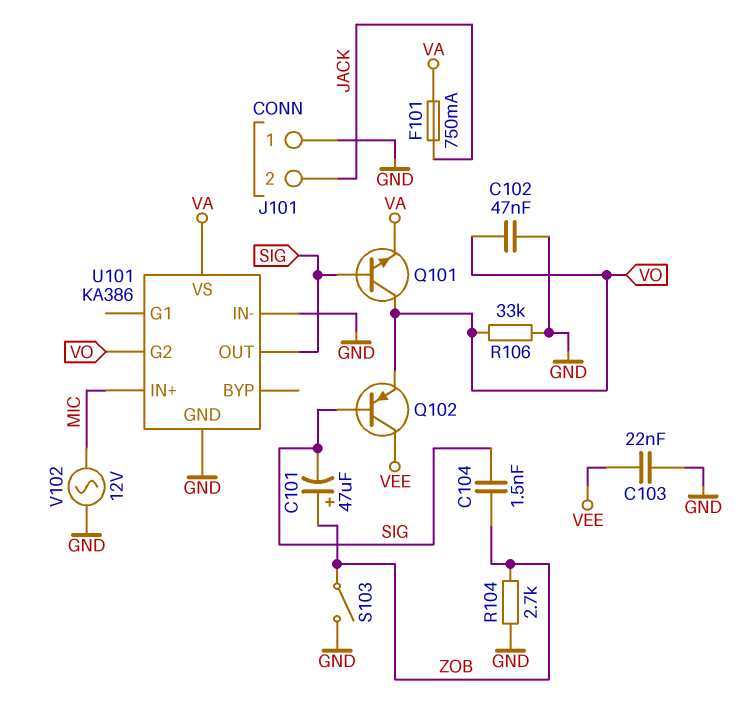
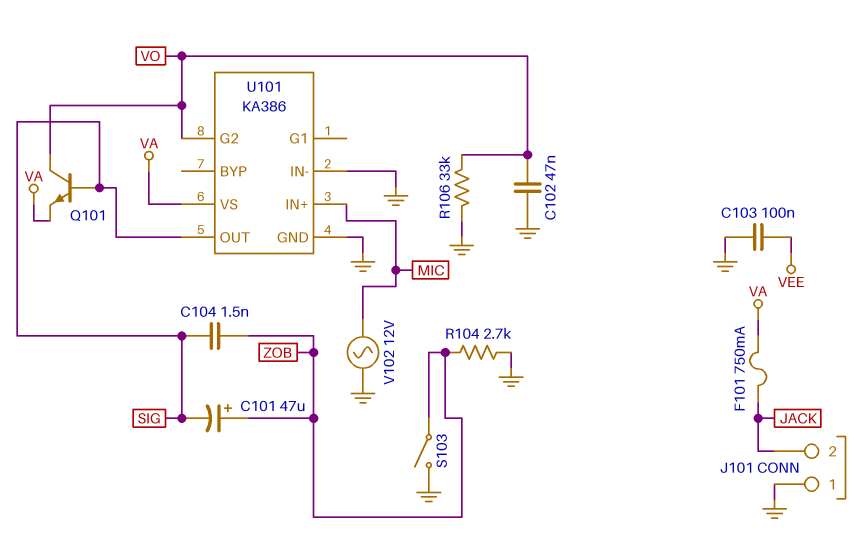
C103: 22nF (GND, VEE) -> 100nF (GND, VEE)
Q102: PNP (B SIG, C VEE, E VO) -> none

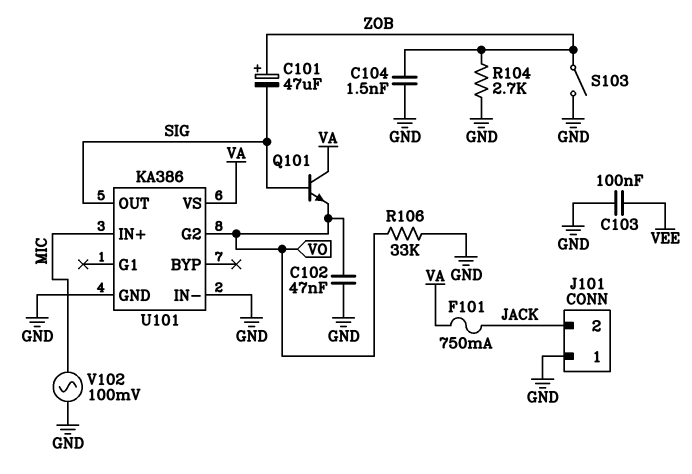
C104: 1.5nF (SIG, ZOB) -> 1.5nF (GND, ZOB)
Q101: NPN (B SIG, C VO, E VA) -> NPN (B SIG, C VA, E VO)
V102: AC 12V (GND, MIC) -> AC 100mV (GND, MIC)

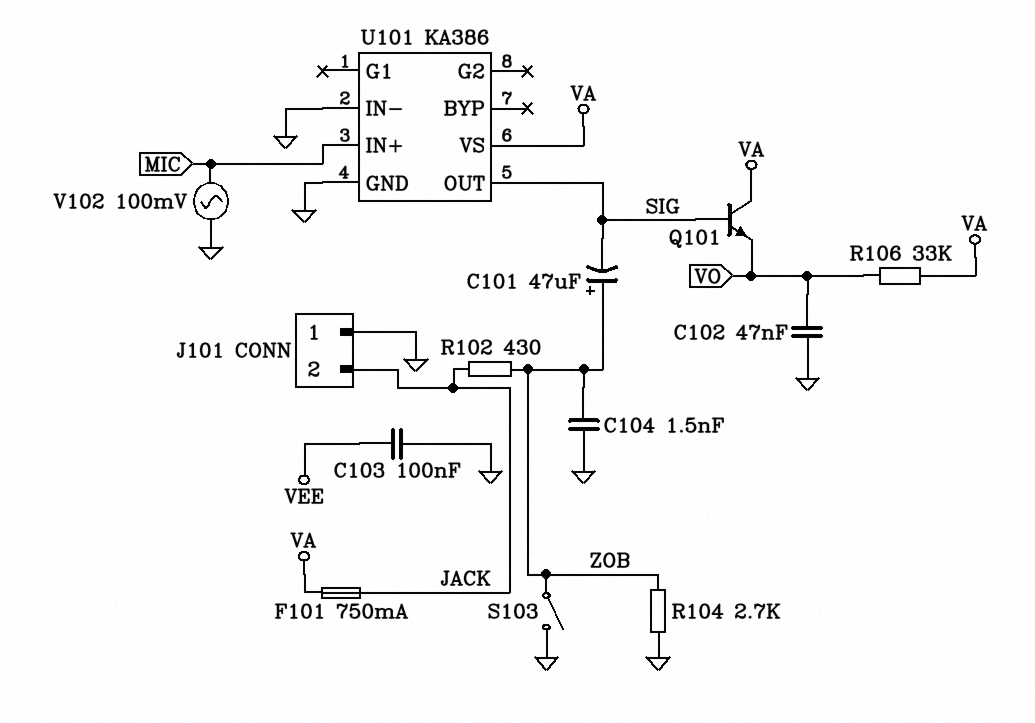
R102: none -> 430 (JACK, ZOB)
R106: 33k (GND, VO) -> 33k (VA, VO)
U101 pin G2: VO -> none

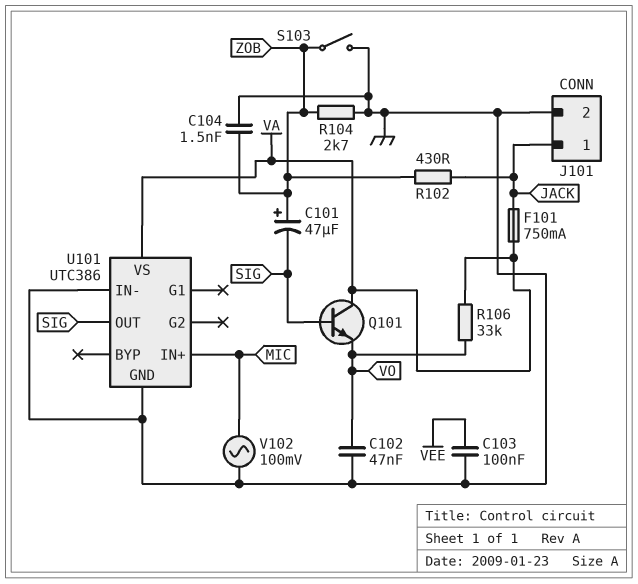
J101 pin 1: GND -> JACK
J101 pin 2: JACK -> GND
U101: KA386 -> UTC386

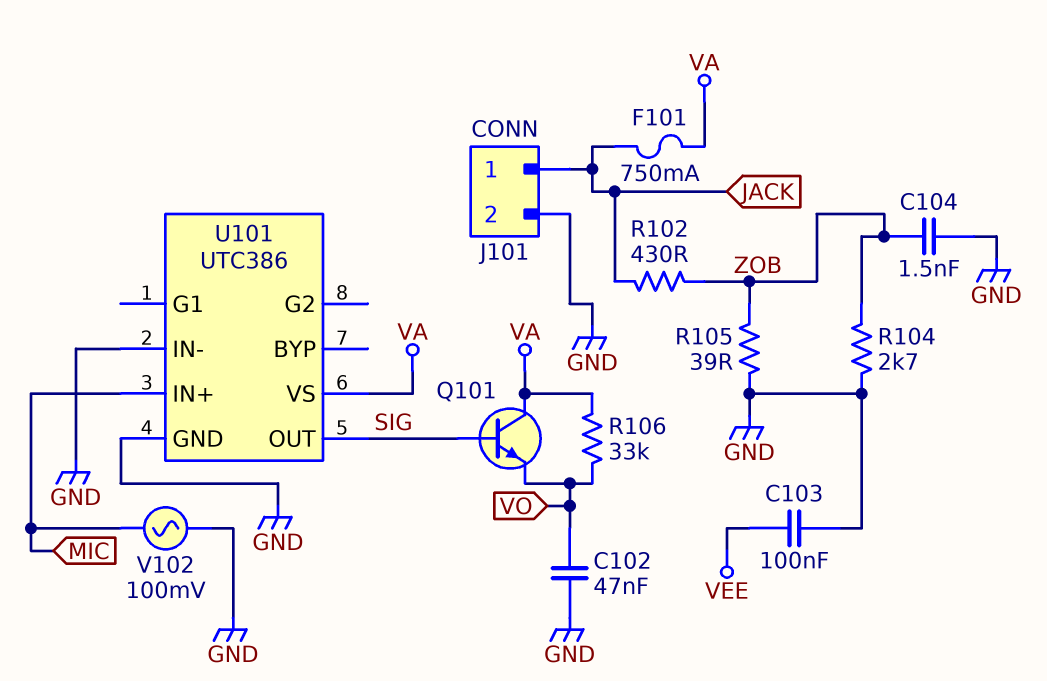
C101: 47uF (plus ZOB, minus SIG) -> none
R105: none -> 39 (GND, ZOB)
S103: switch (GND, ZOB) -> none

